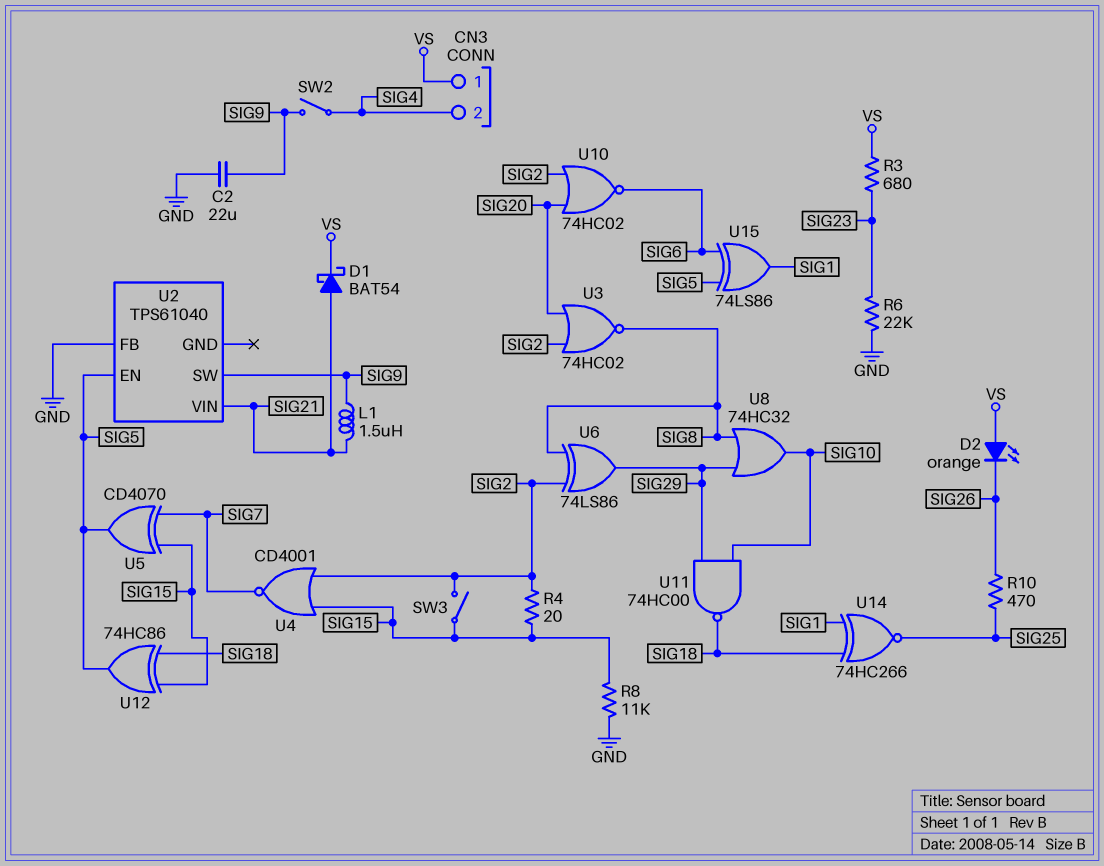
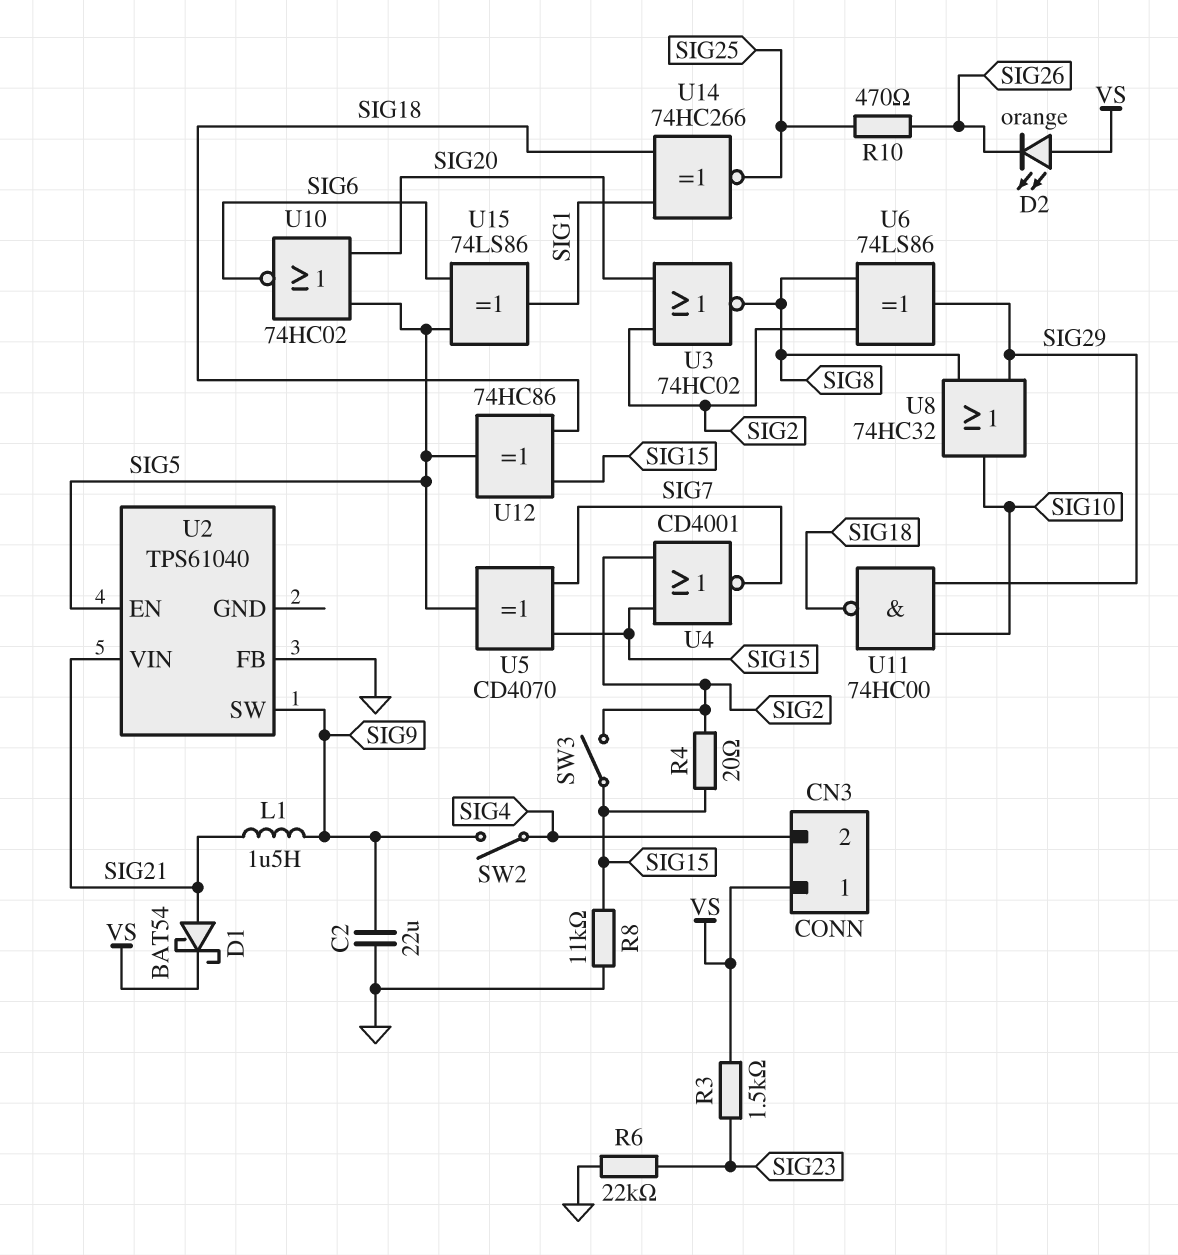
R3: 680 (SIG23, VS) -> 1.5k (SIG23, VS)
U10: NOR 74HC02 (in SIG2, in SIG20, out SIG6) -> NOR 74HC02 (in SIG5, in SIG20, out SIG6)

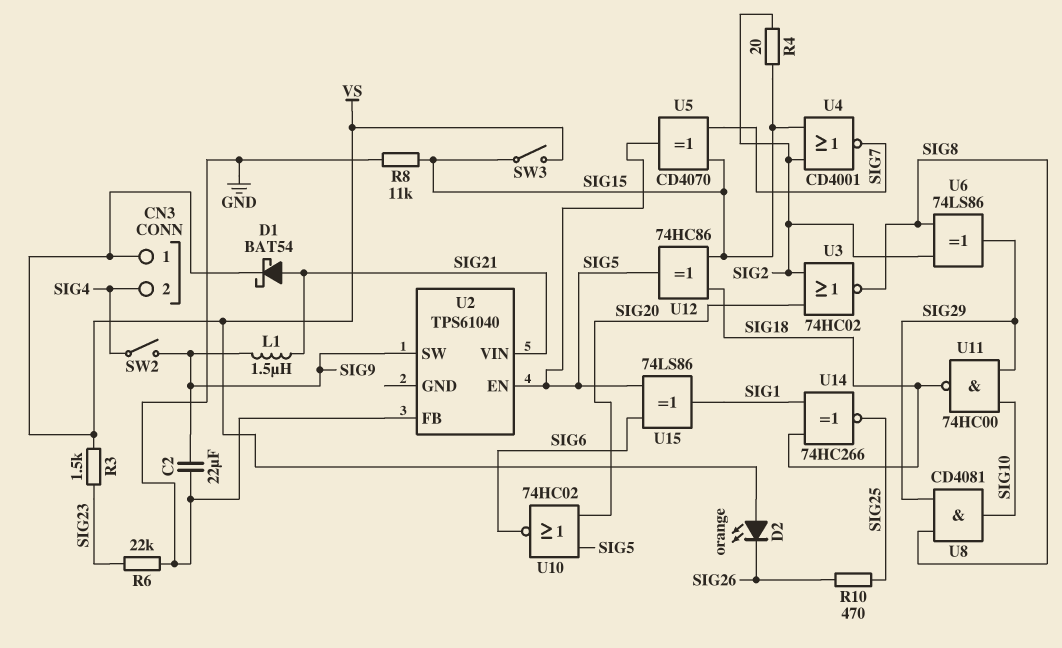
SW3: switch (SIG2, SIG15) -> switch (SIG15, VS)
U8: OR 74HC32 (in SIG8, in SIG29, out SIG10) -> AND CD4081 (in SIG8, in SIG29, out SIG10)

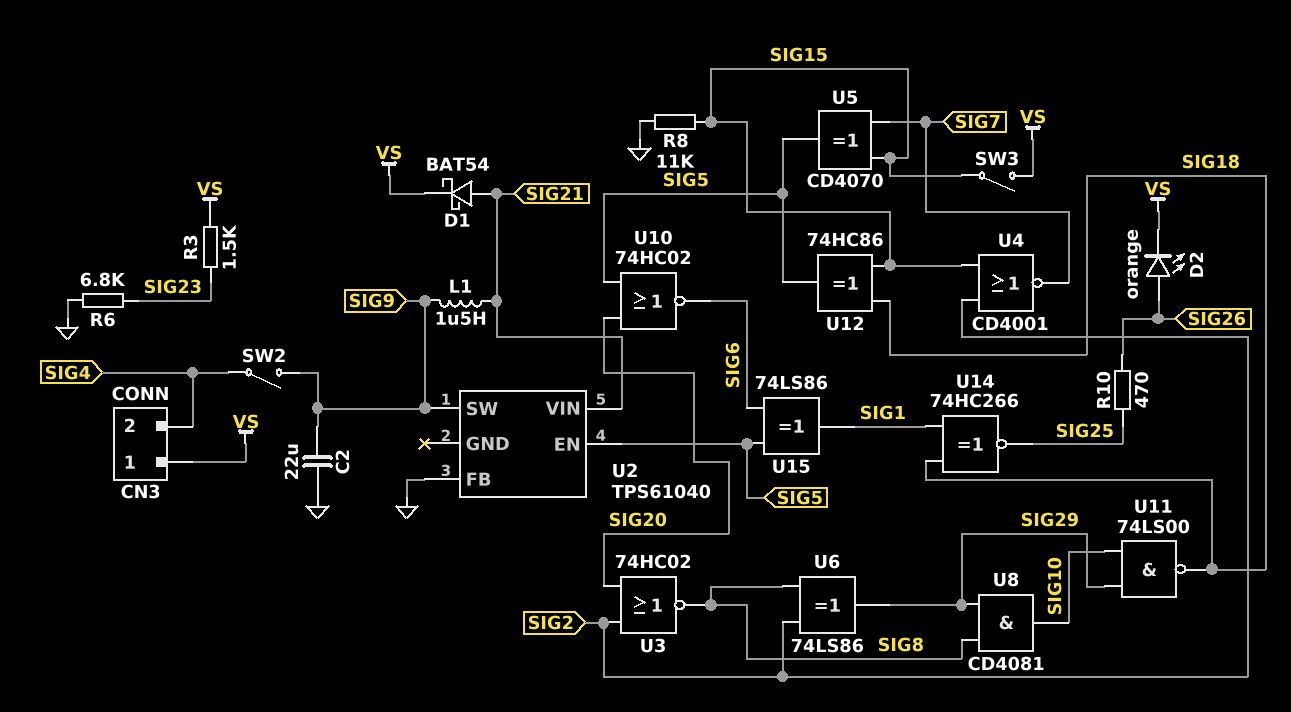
D2: LED orange (A VS, K SIG26) -> LED orange (A SIG26, K VS)
R4: 20 (SIG2, SIG15) -> none
R6: 22k (GND, SIG23) -> 6.8k (GND, SIG23)
U11: NAND 74HC00 (in SIG10, in SIG29, out SIG18) -> NAND 74LS00 (in SIG10, in SIG29, out SIG18)

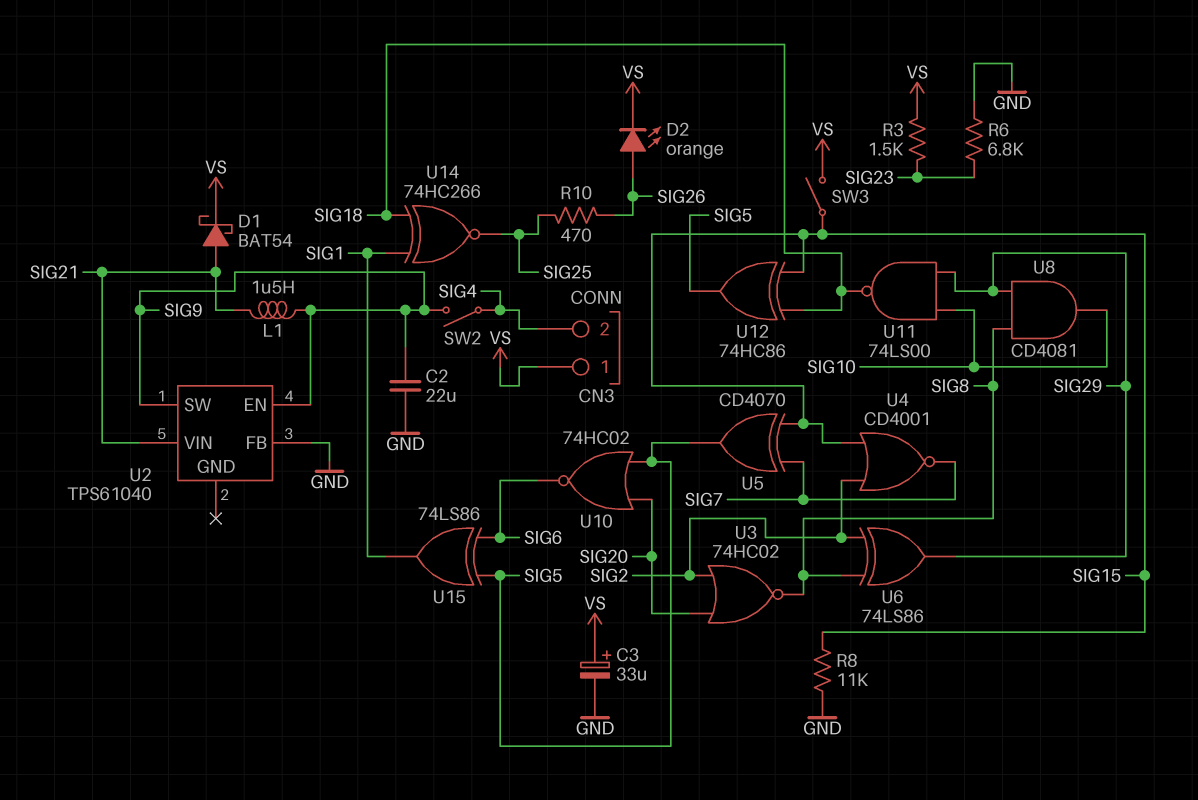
C3: none -> 33uF (plus VS, minus GND)
U2 pin EN: SIG5 -> SIG9

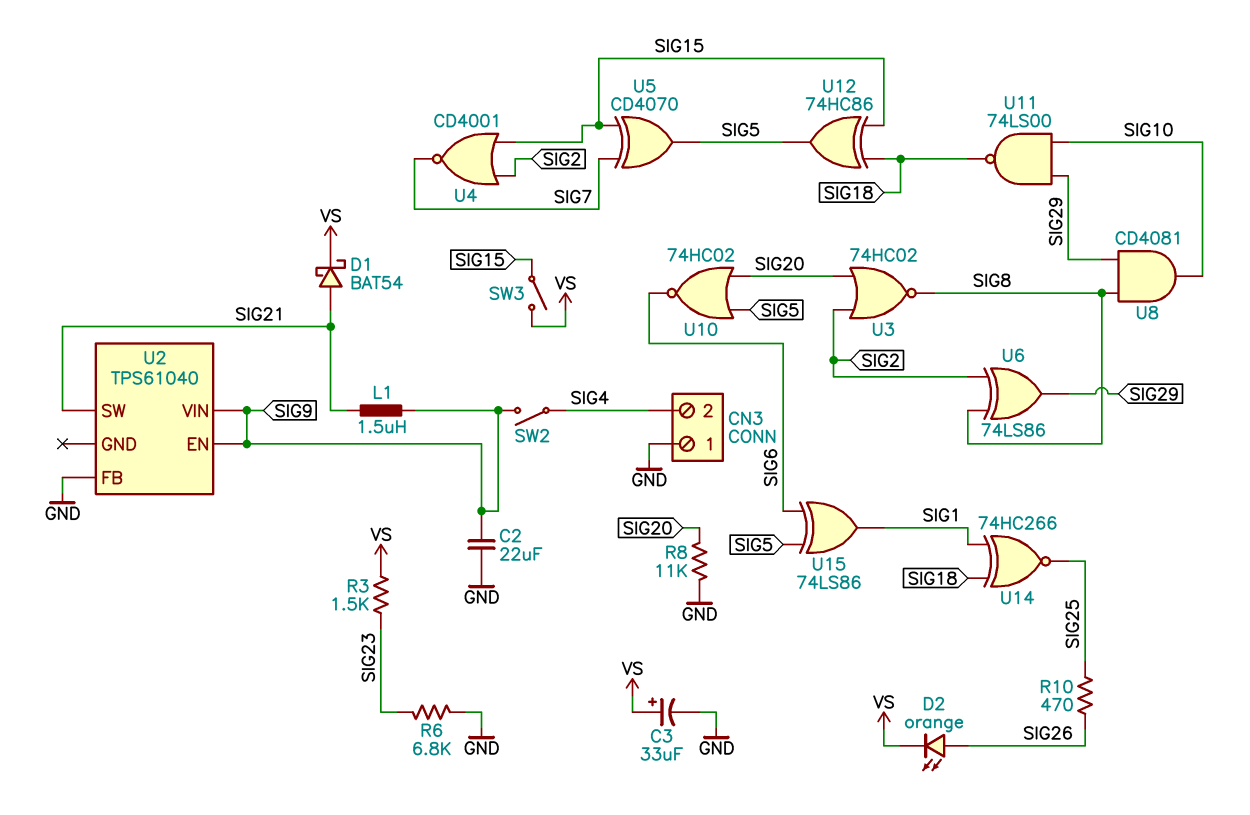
CN3 pin 1: VS -> GND
R8: 11k (GND, SIG15) -> 11k (GND, SIG20)
U2 pin SW: SIG9 -> SIG21
U2 pin VIN: SIG21 -> SIG9

